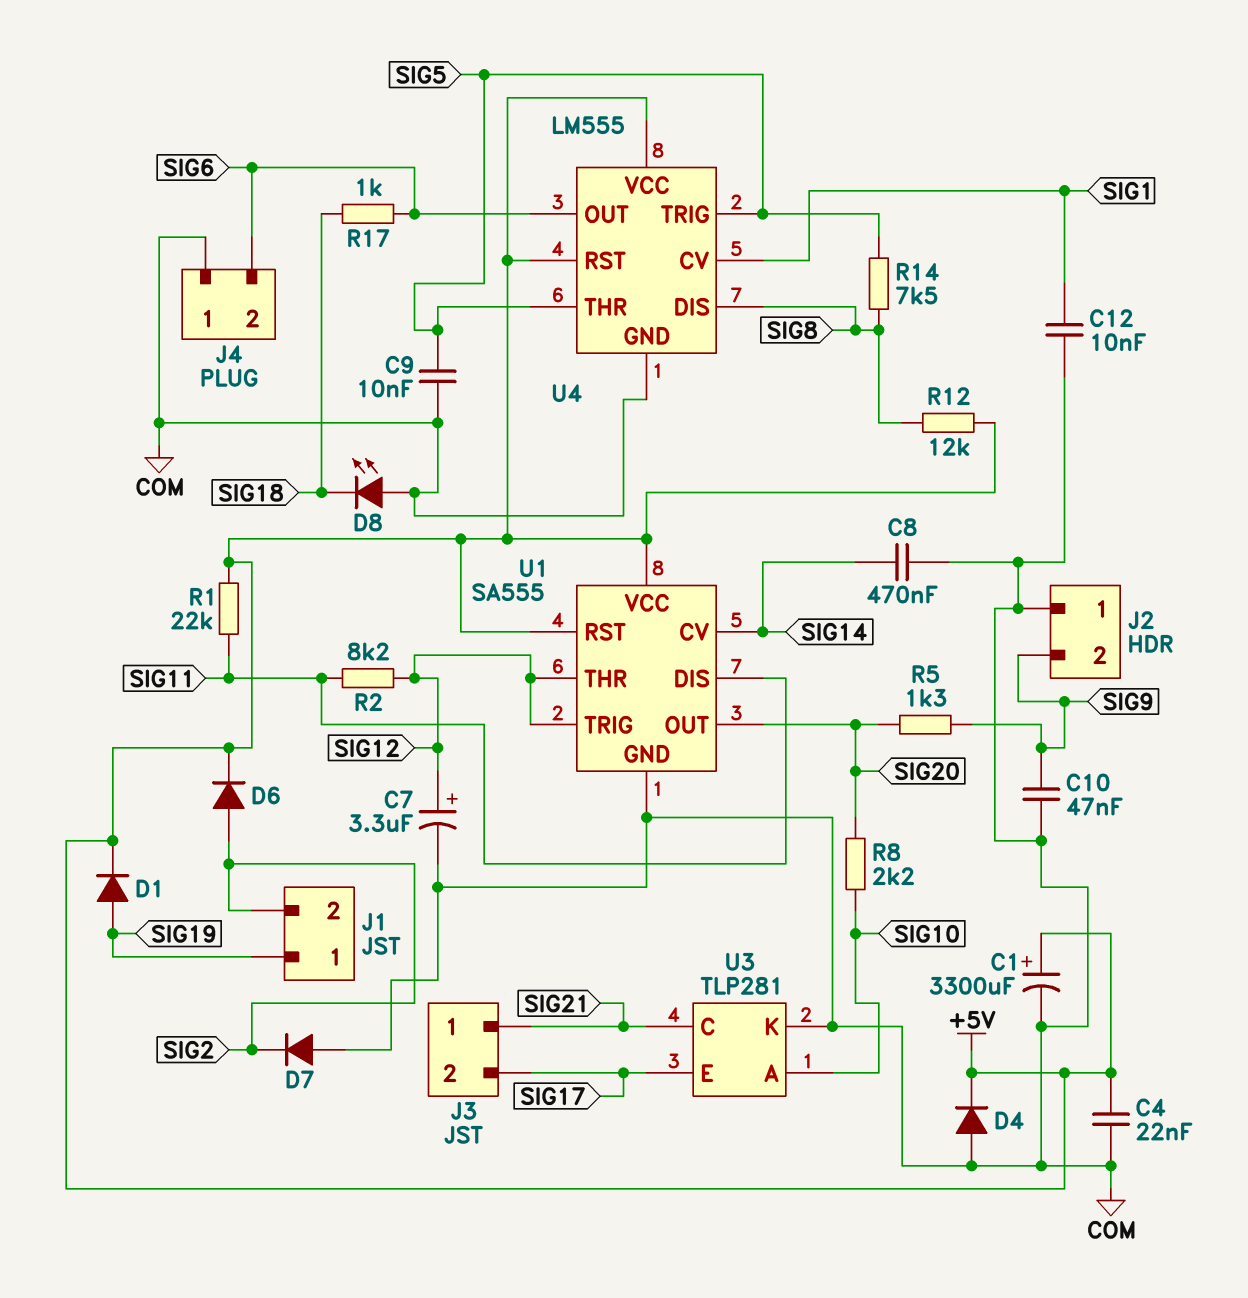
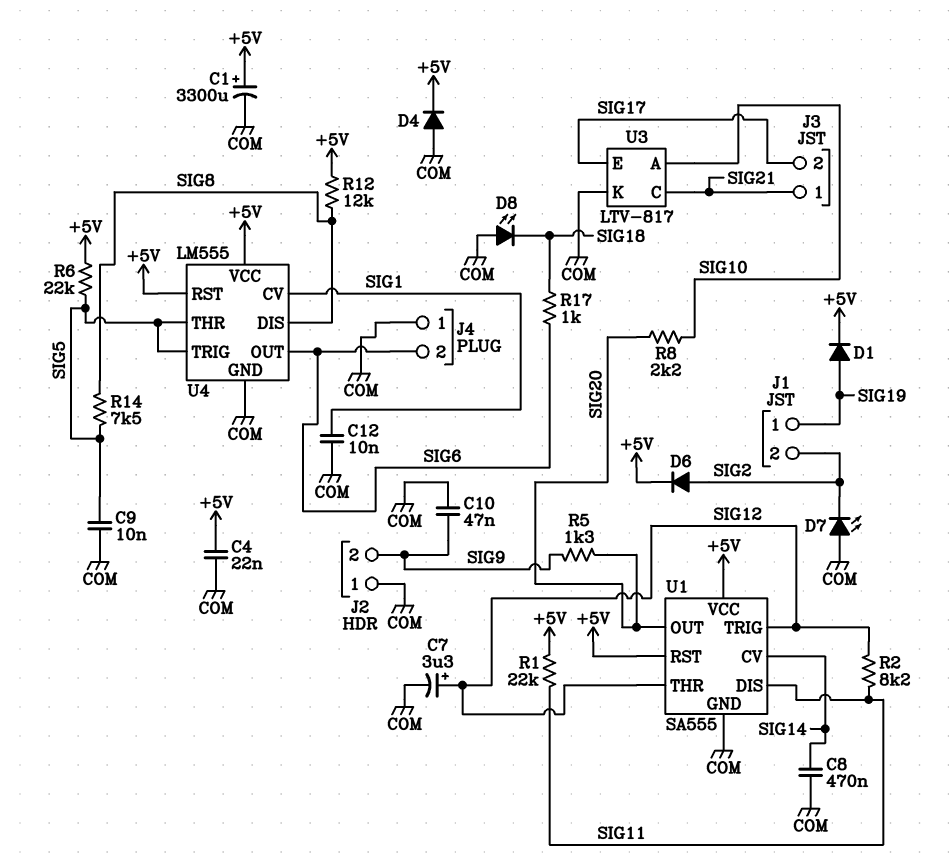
D7: diode (A COM, K SIG2) -> LED (A COM, K SIG2)
R6: none -> 22k (+5V, SIG5)
U3: TLP281 -> LTV-817

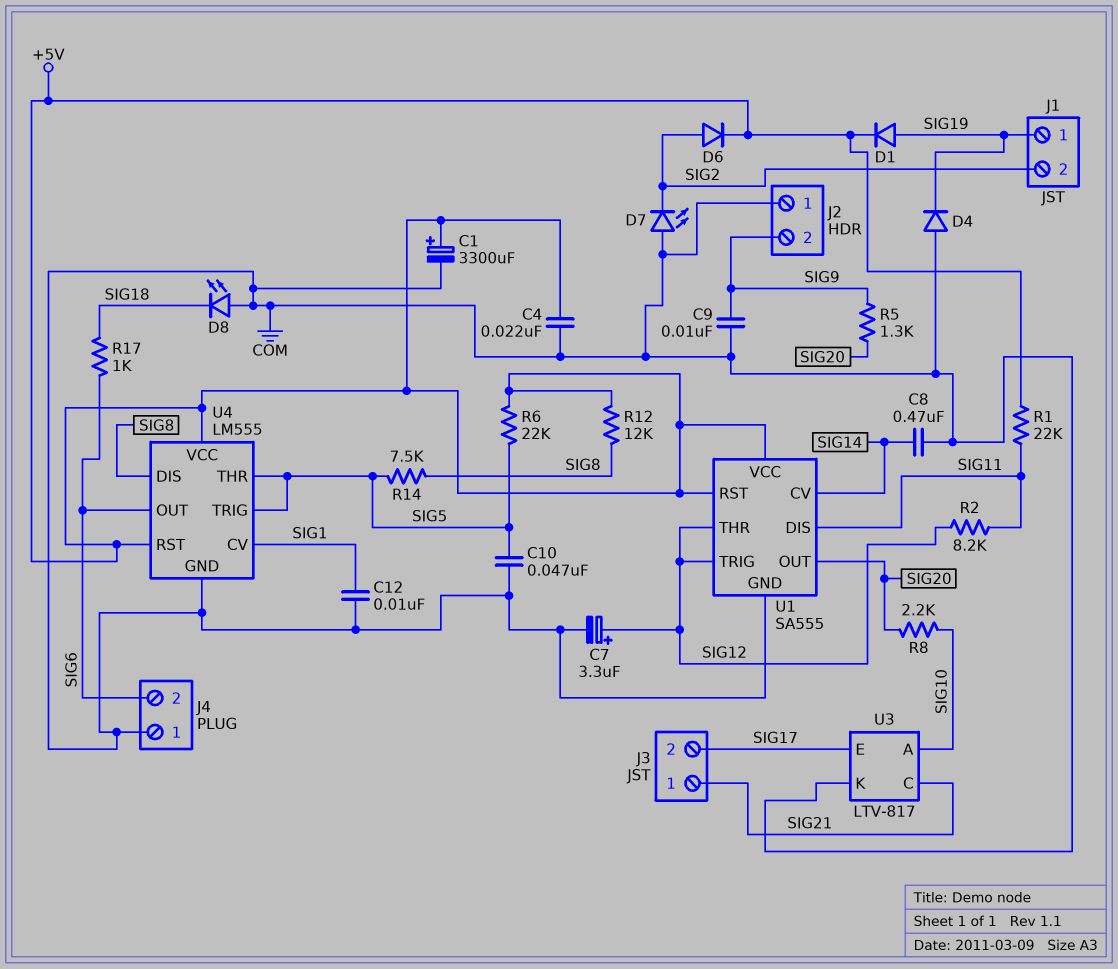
C9: 10nF (COM, SIG5) -> 10nF (COM, SIG9)
C10: 47nF (COM, SIG9) -> 47nF (COM, SIG5)
D4: diode (A COM, K +5V) -> diode (A COM, K SIG19)

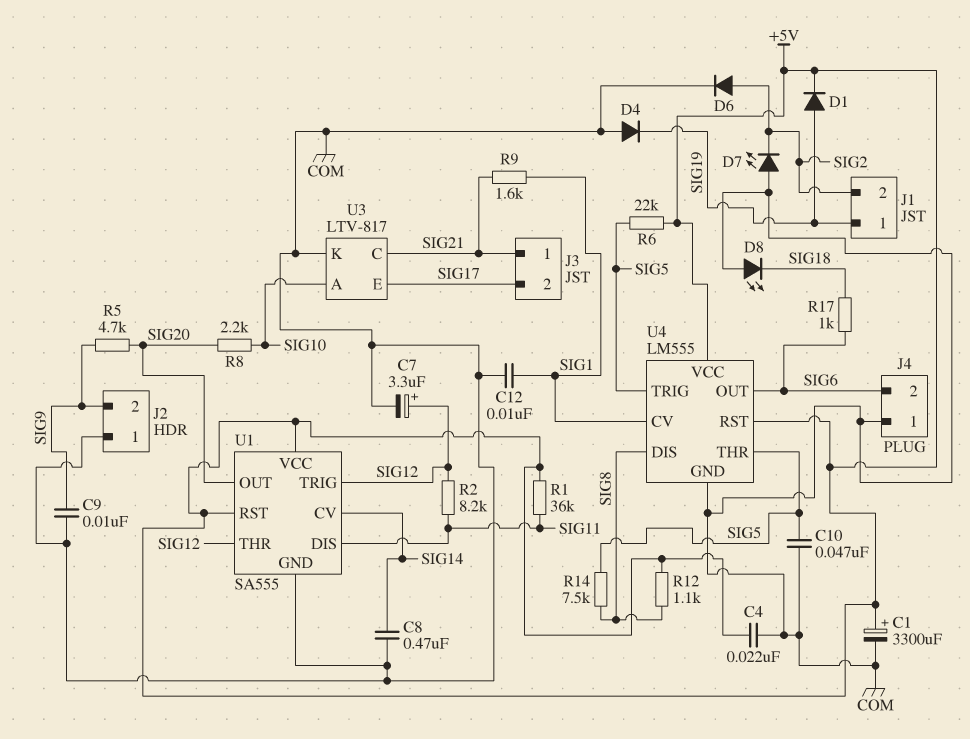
D6: diode (A SIG2, K +5V) -> diode (A SIG2, K COM)
R1: 22k (+5V, SIG11) -> 36k (+5V, SIG11)
R5: 1.3k (SIG9, SIG20) -> 4.7k (SIG9, SIG20)
R9: none -> 1.6k (SIG1, SIG21)
R12: 12k (+5V, SIG8) -> 1.1k (+5V, SIG8)

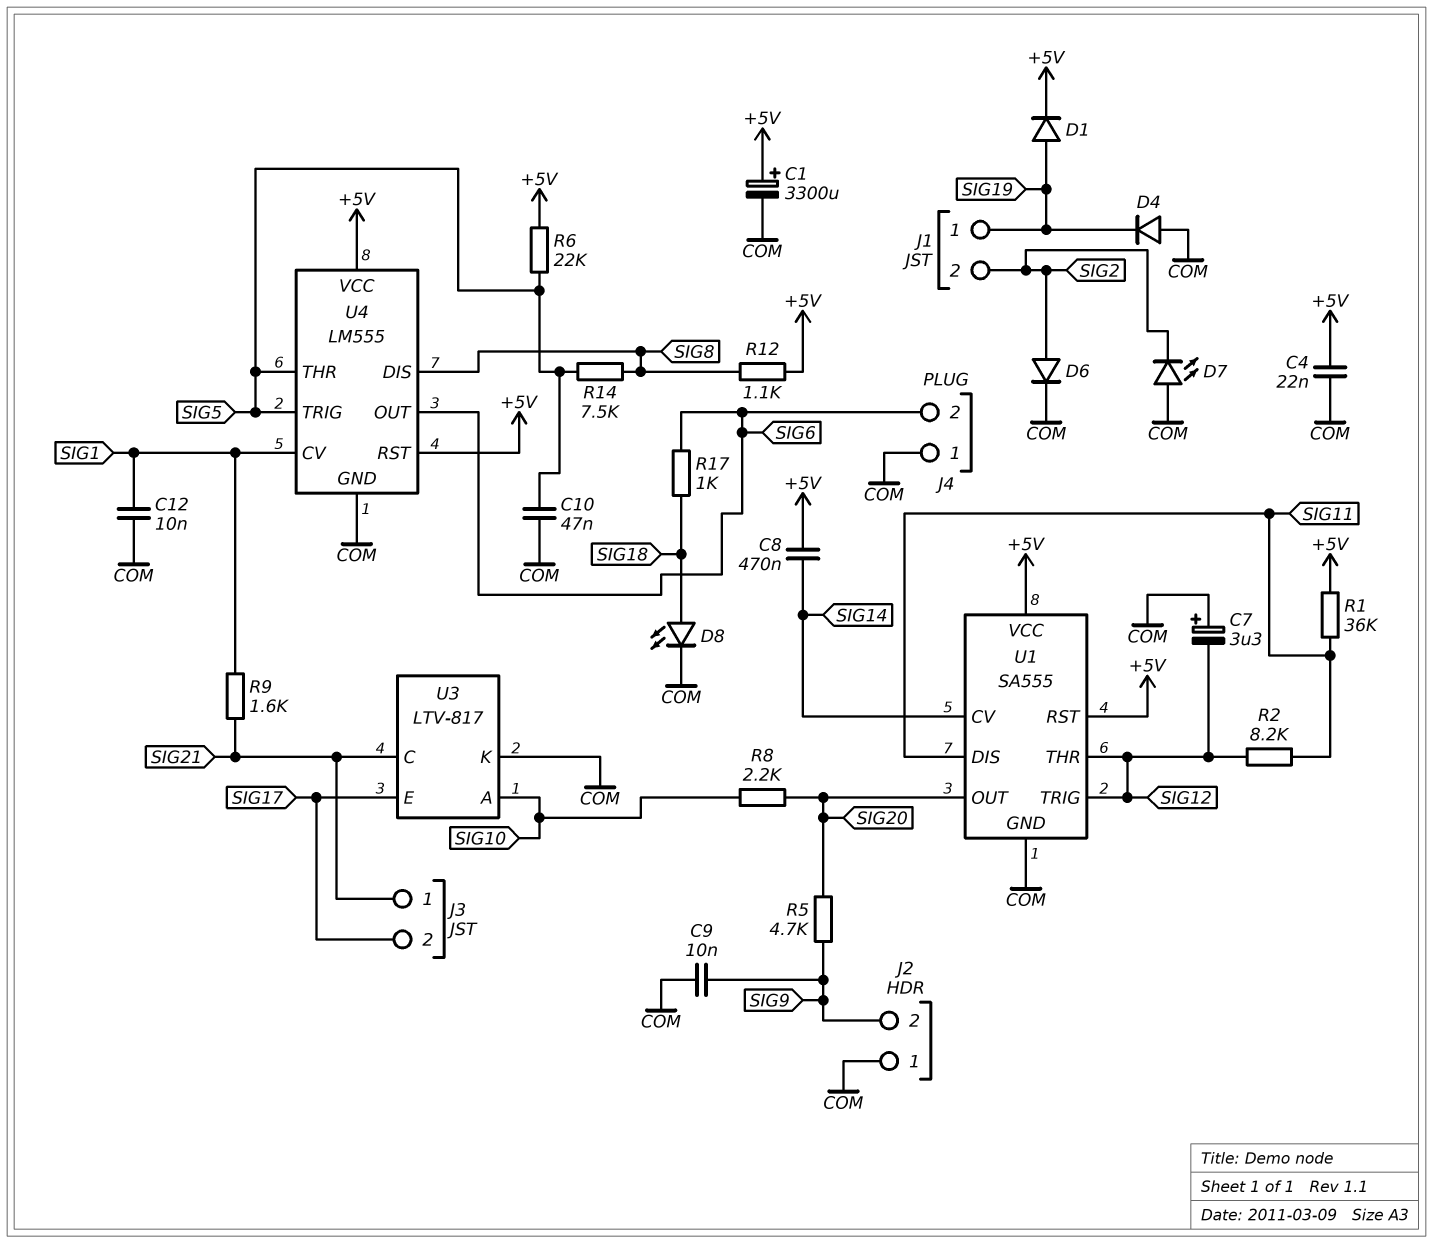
C7: 3.3uF (plus SIG12, minus COM) -> 3.3uF (plus COM, minus SIG12)
C8: 470nF (COM, SIG14) -> 470nF (+5V, SIG14)
D8: LED (A COM, K SIG18) -> LED (A SIG18, K COM)

